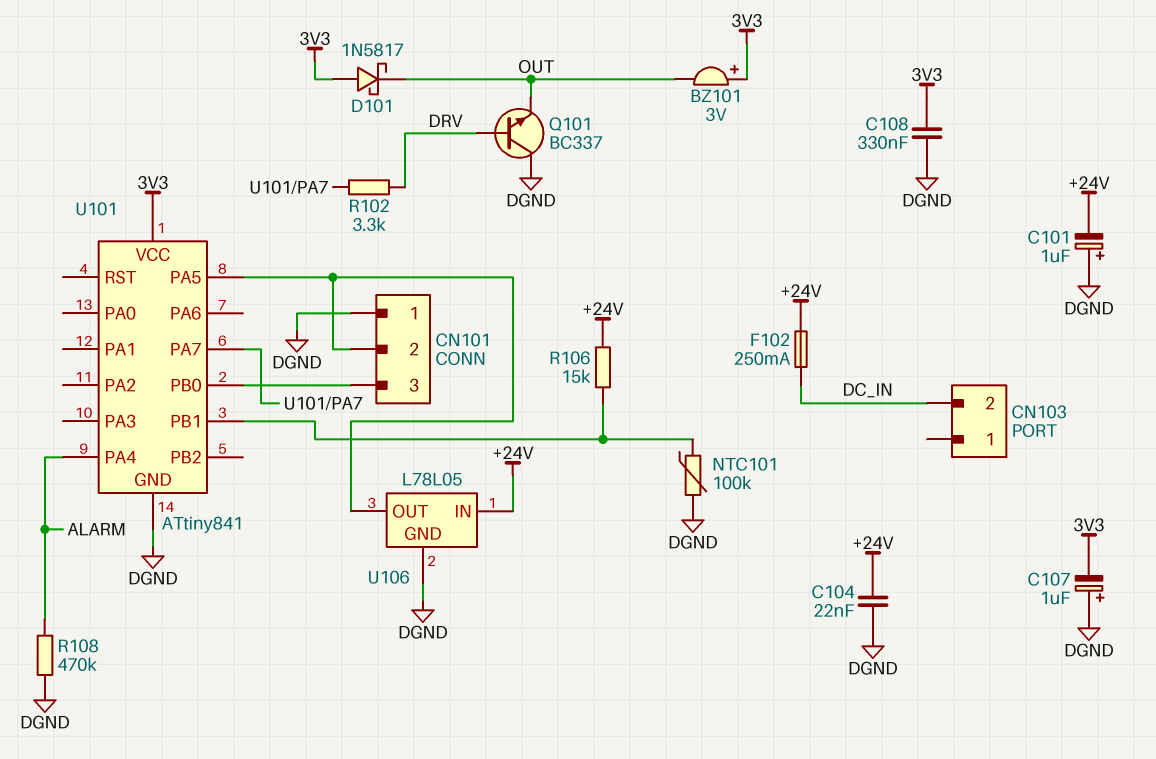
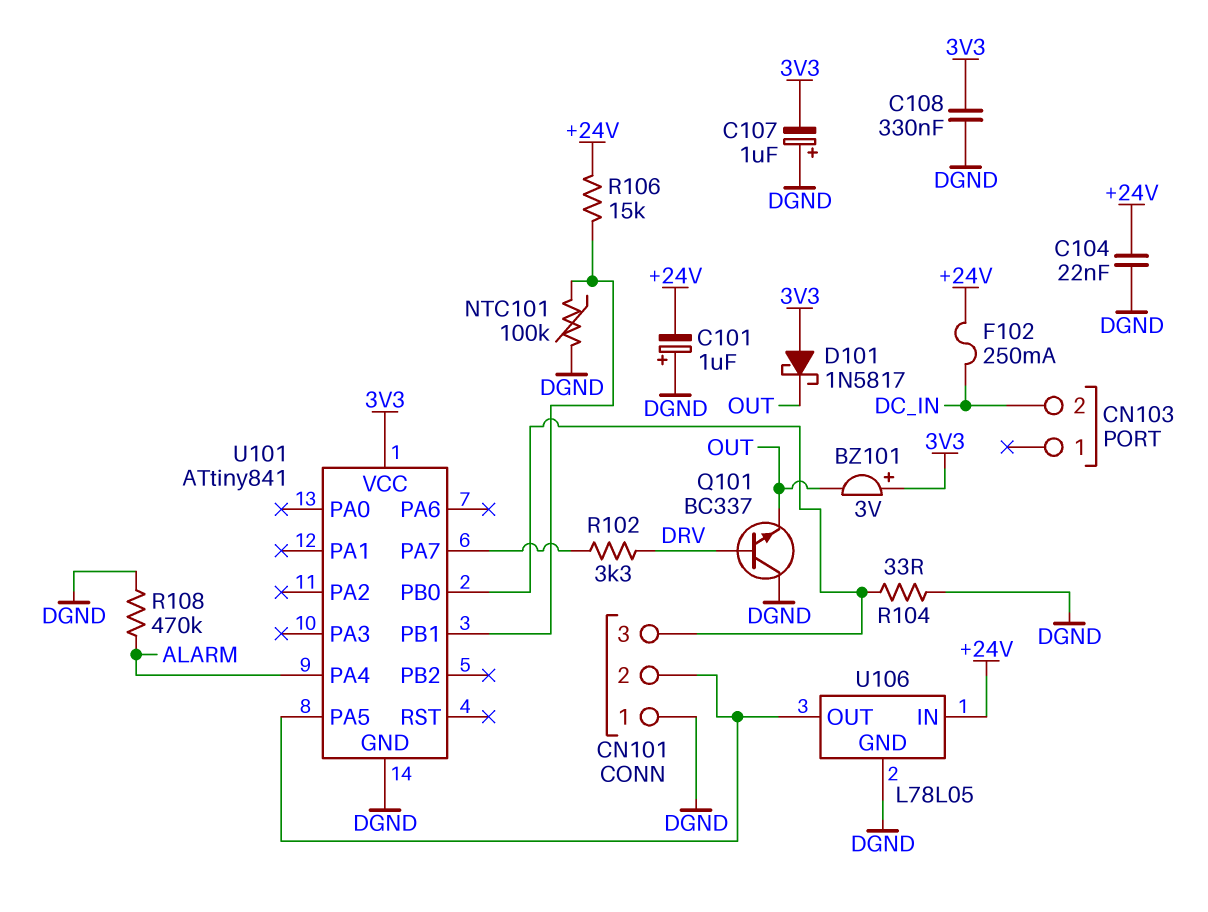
R104: none -> 33 (CN101/3, DGND)

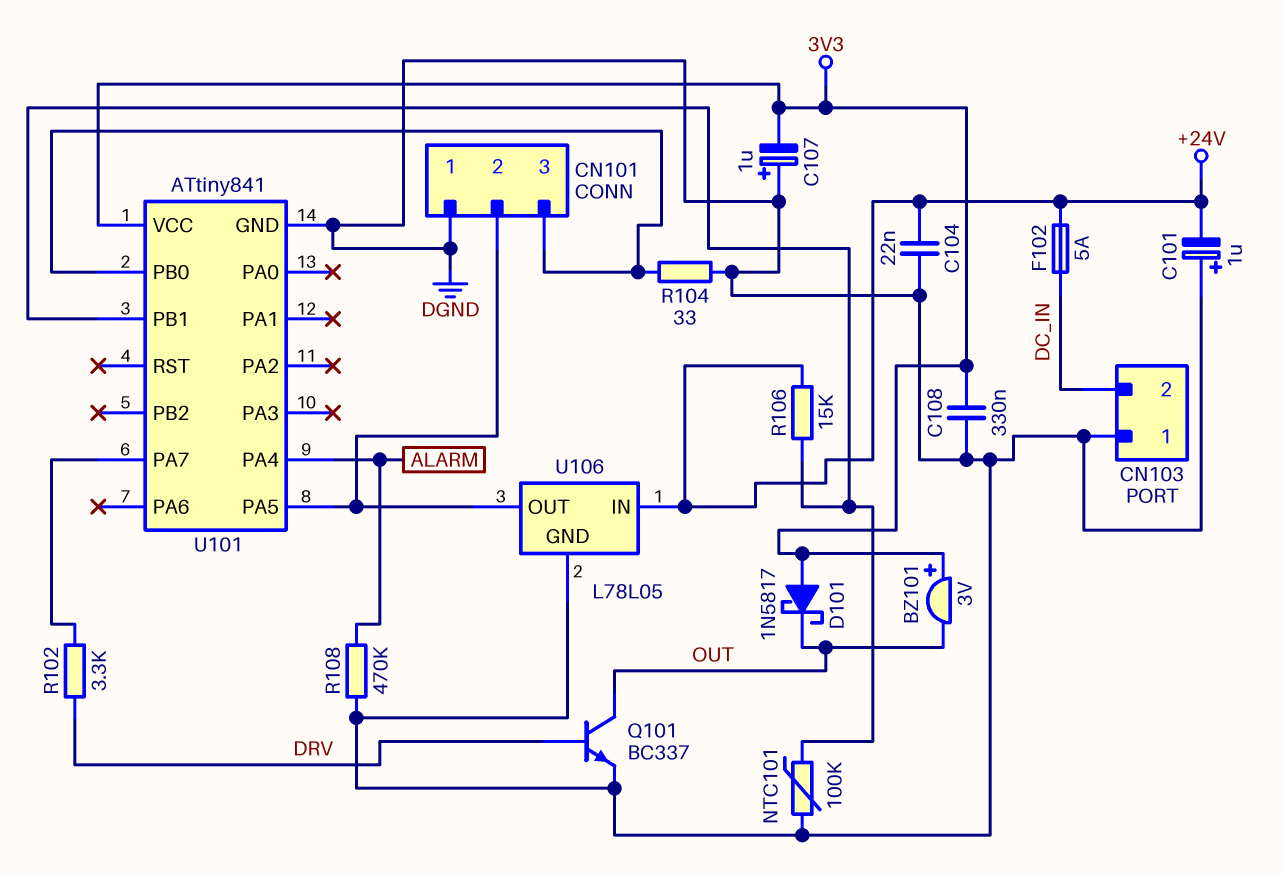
CN103 pin 1: none -> DGND
F102: 250mA (+24V, DC_IN) -> 5A (+24V, DC_IN)
Q101: NPN BC337 (B DRV, C DGND, E OUT) -> NPN BC337 (B DRV, C OUT, E DGND)

